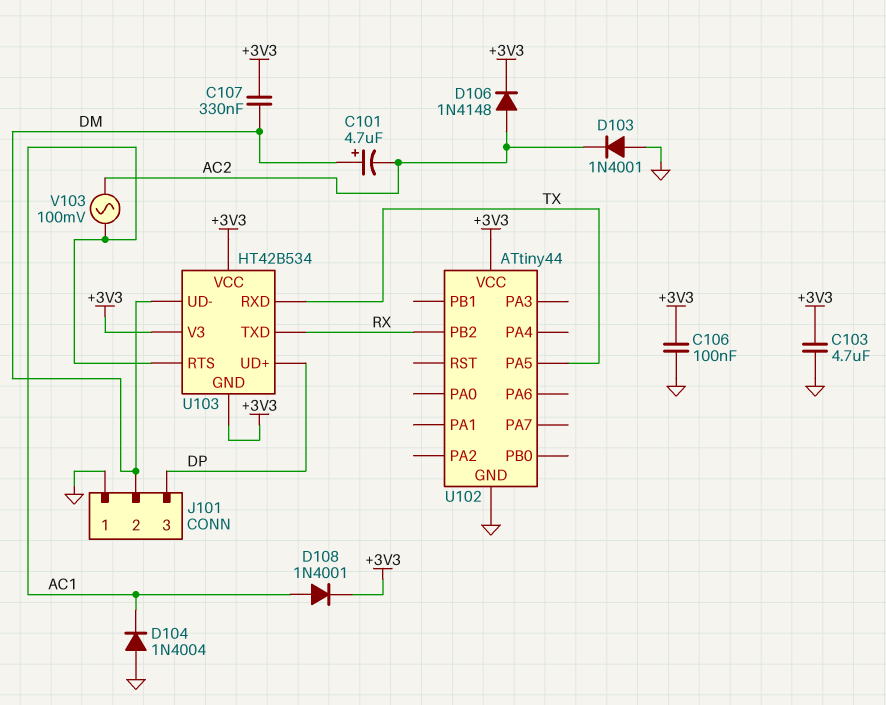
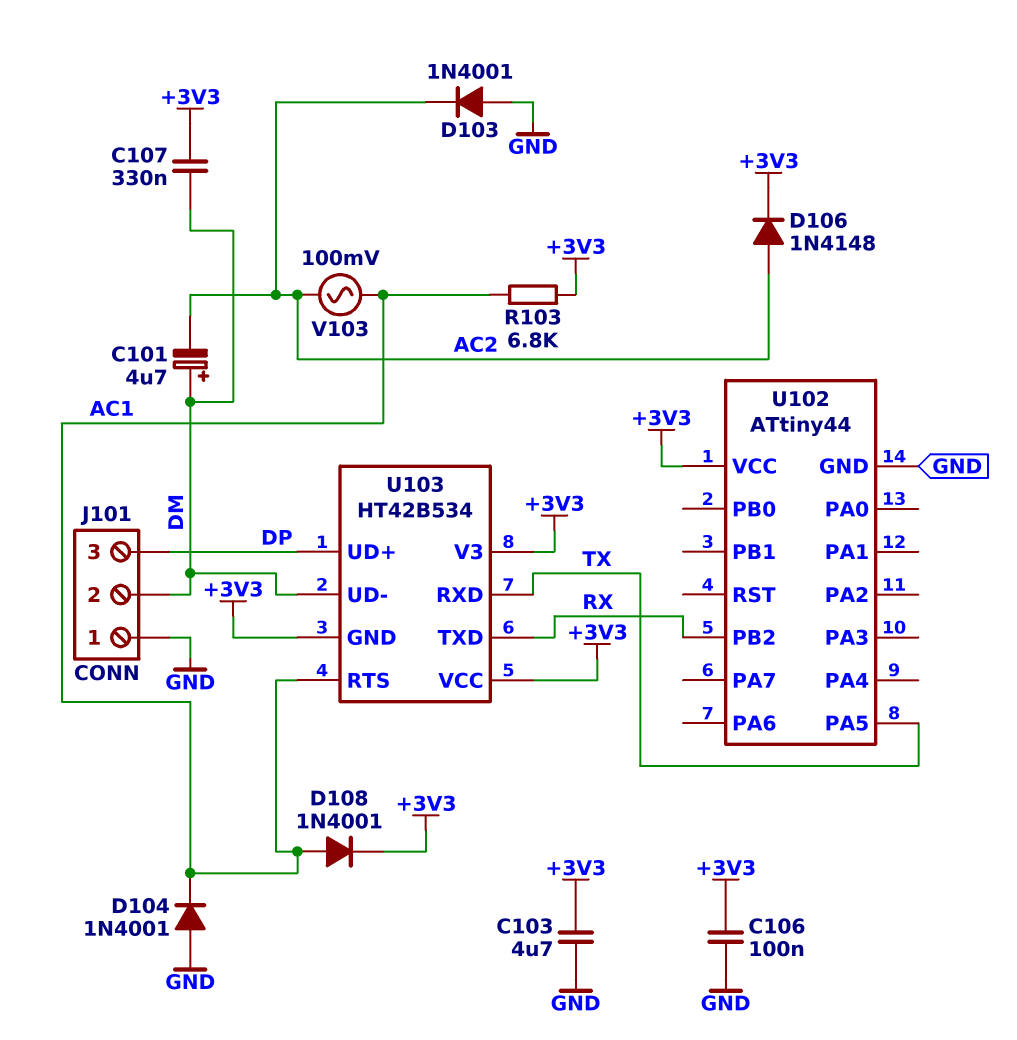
D104: diode 1N4004 (A GND, K AC1) -> diode 1N4001 (A GND, K AC1)
R103: none -> 6.8k (+3V3, AC1)

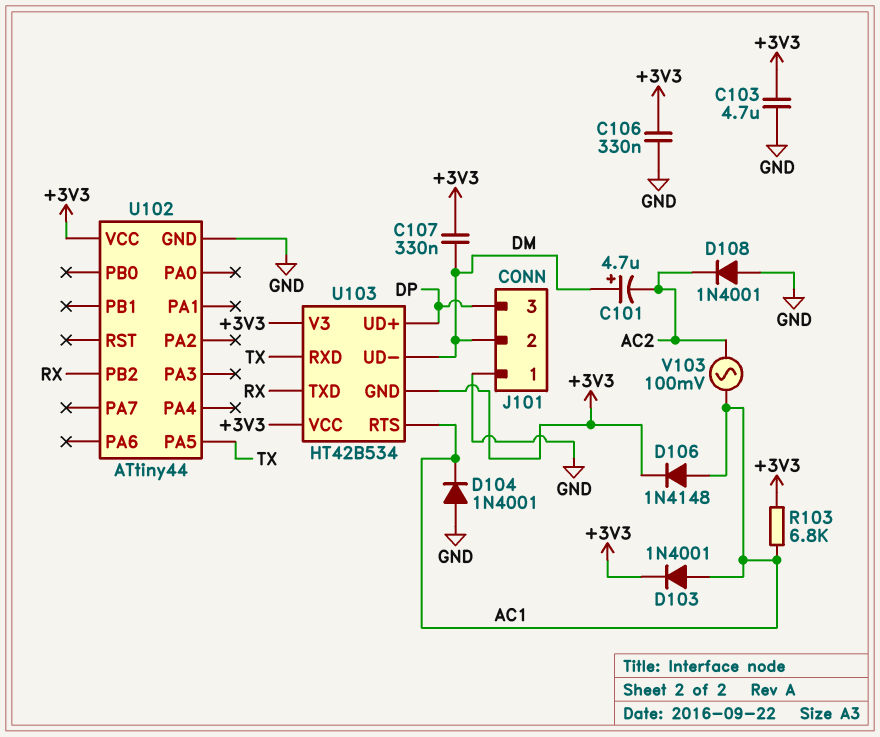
C106: 100nF (+3V3, GND) -> 330nF (+3V3, GND)
D103: diode 1N4001 (A GND, K AC2) -> diode 1N4001 (A AC1, K +3V3)
D106: diode 1N4148 (A AC2, K +3V3) -> diode 1N4148 (A AC1, K +3V3)
D108: diode 1N4001 (A AC1, K +3V3) -> diode 1N4001 (A GND, K AC2)

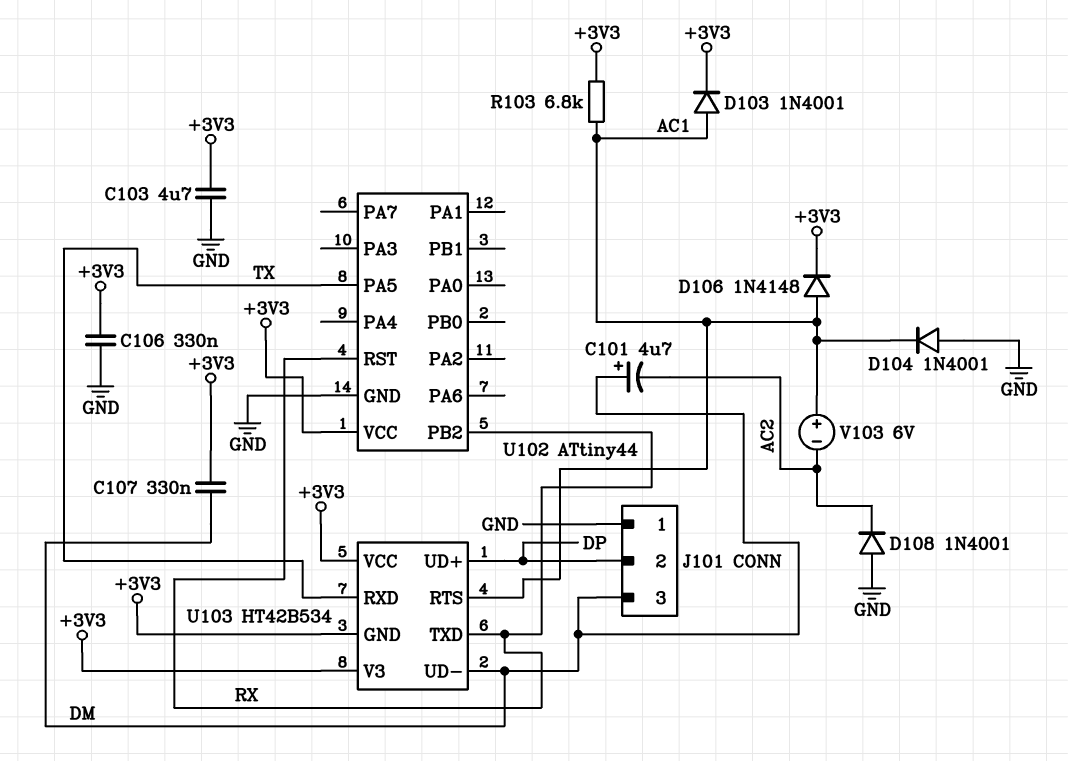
J101 pin 2: DM -> DP
J101 pin 3: DP -> DM
U102 pin RST: none -> RX
V103: AC 100mV (AC1, AC2) -> 6V (plus AC1, minus AC2)

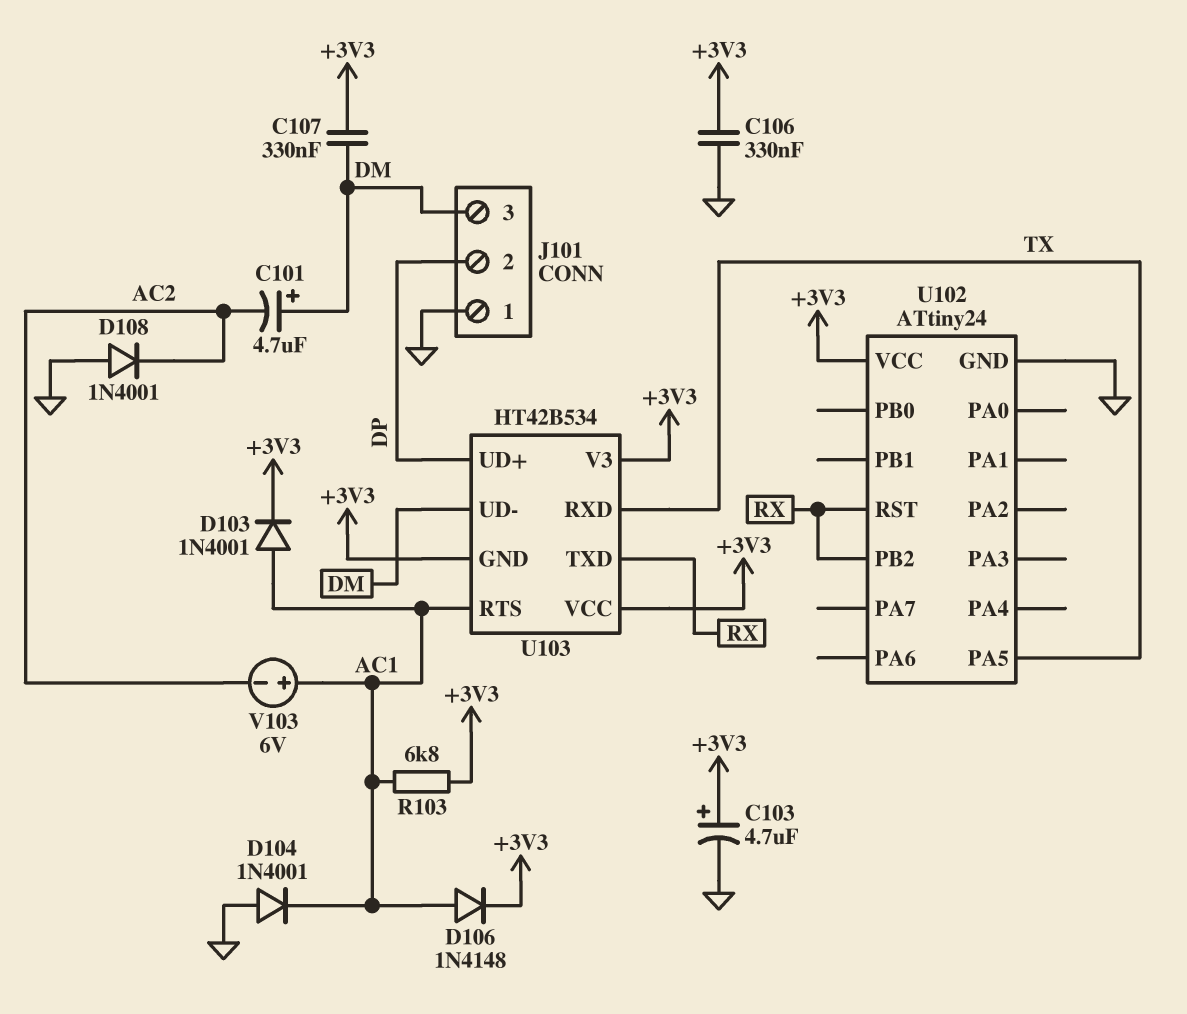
C103: 4.7uF (+3V3, GND) -> 4.7uF (plus +3V3, minus GND)
U102: ATtiny44 -> ATtiny24

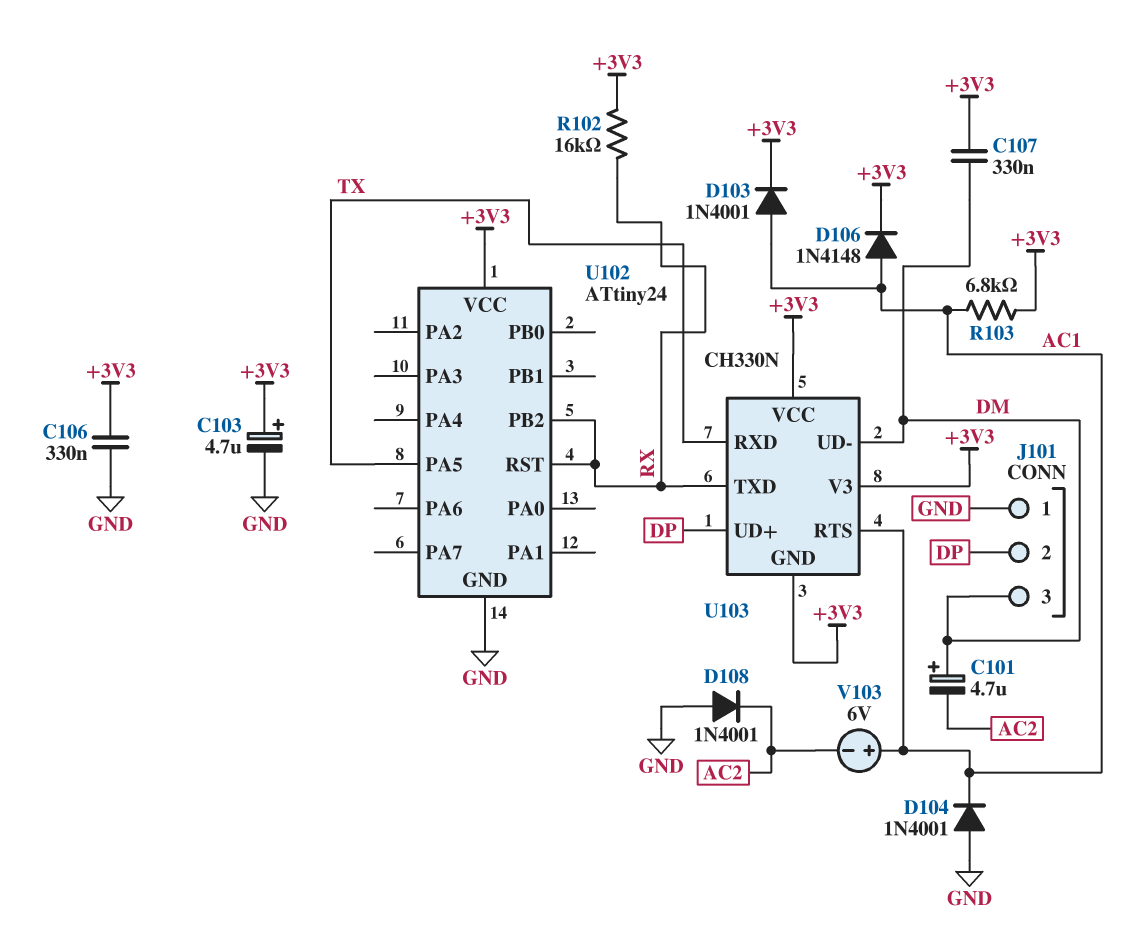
R102: none -> 16k (+3V3, RX)
U103: HT42B534 -> CH330N

